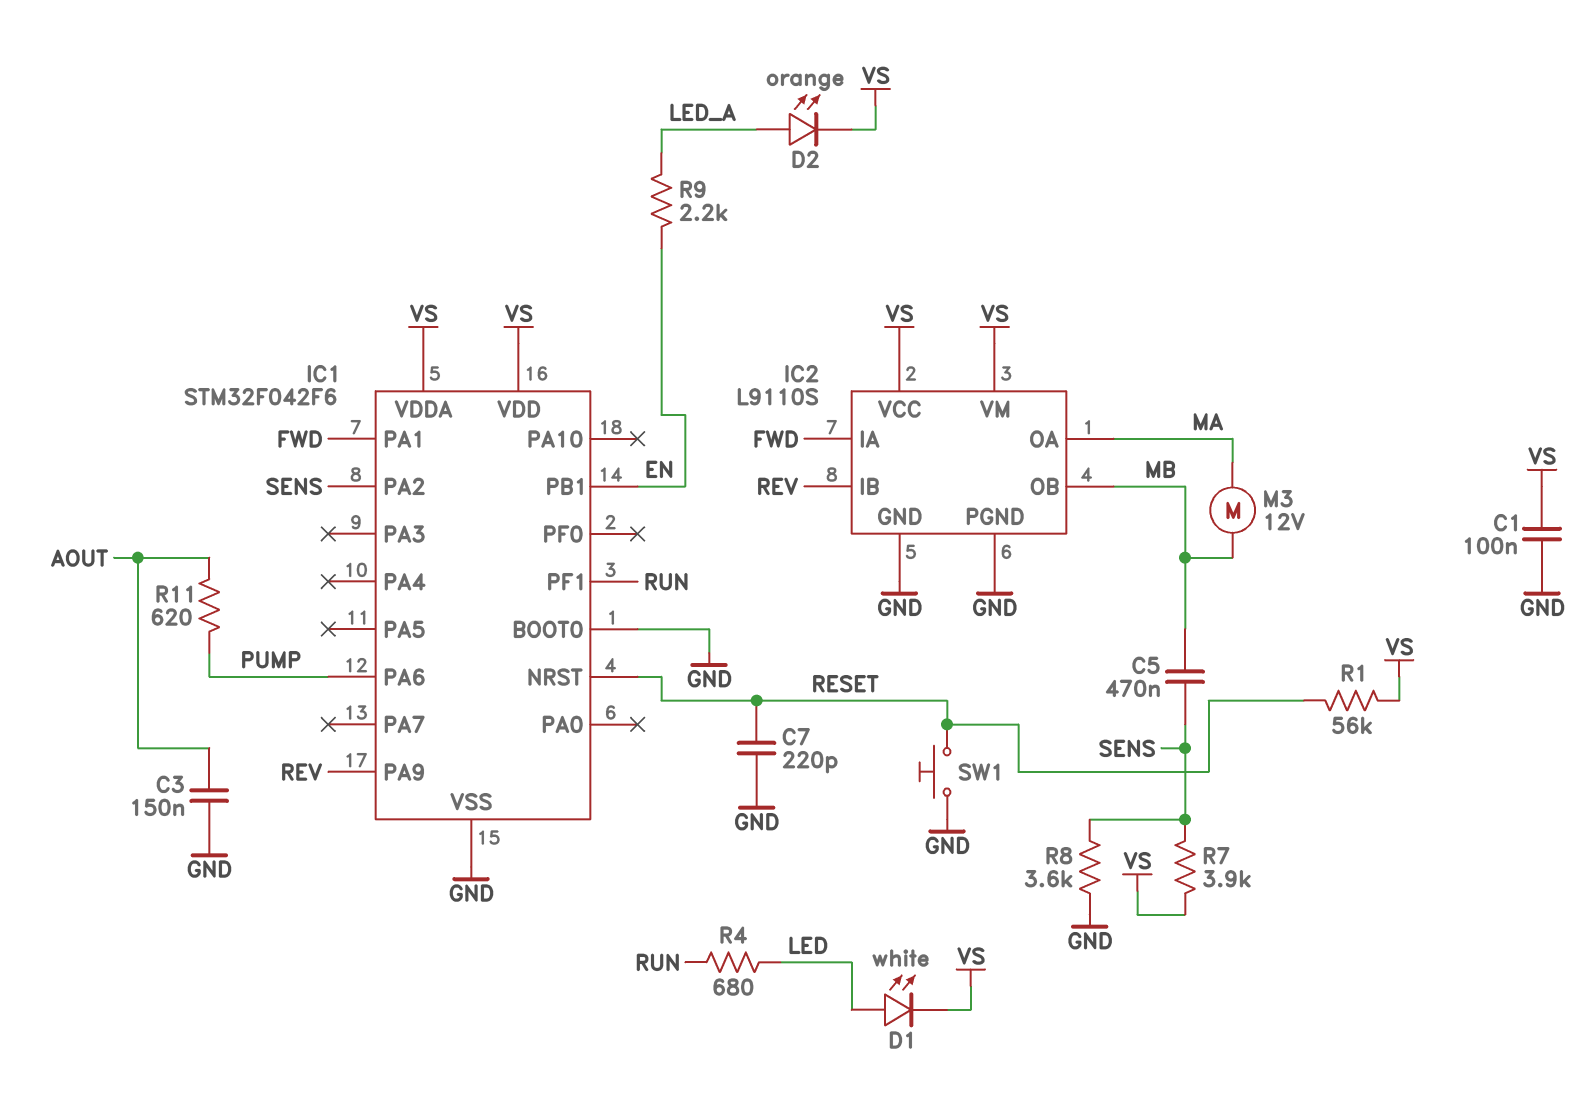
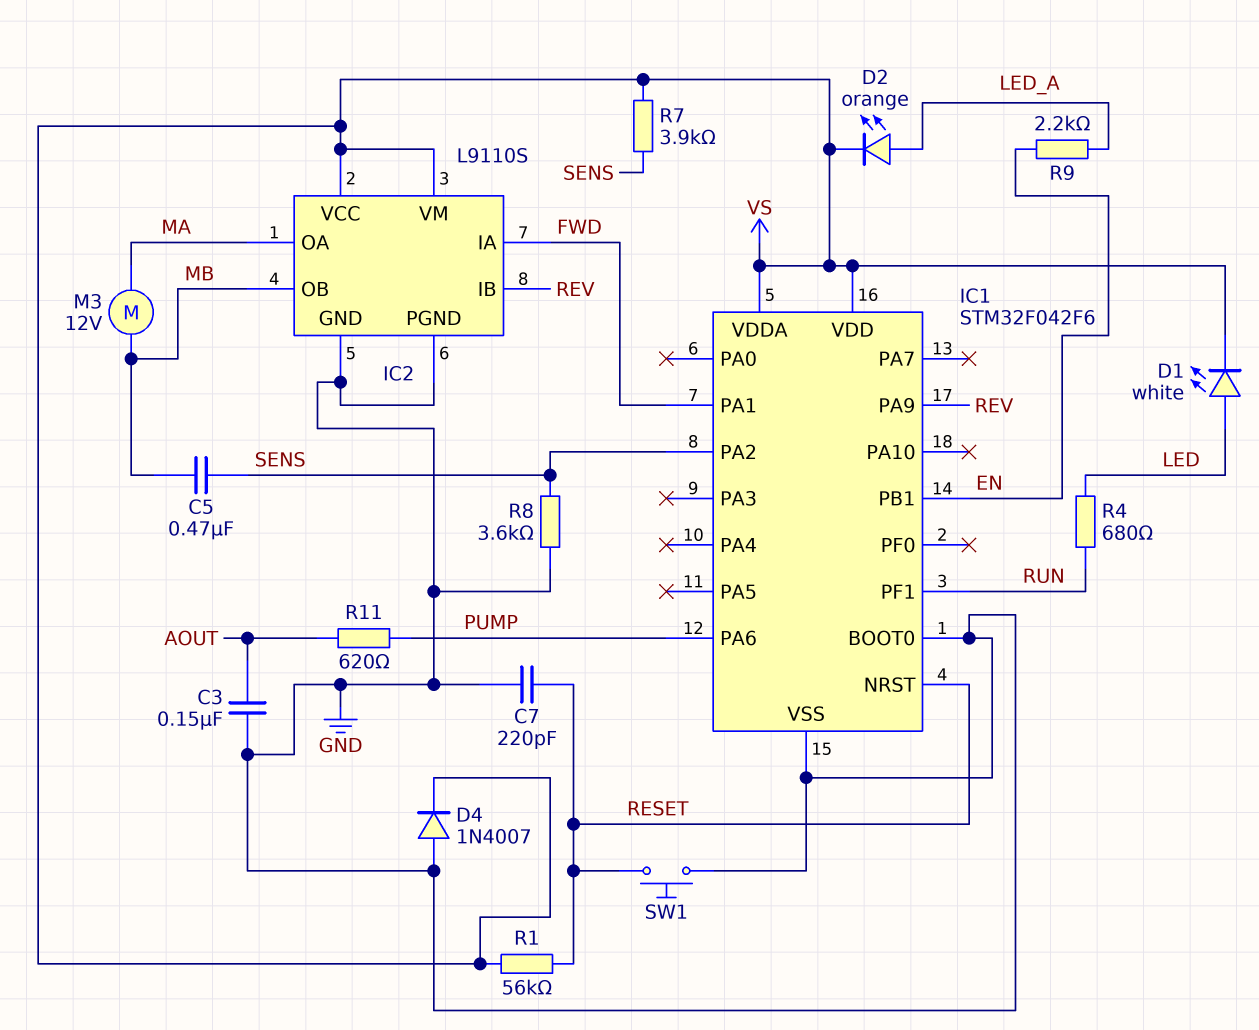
C1: 100nF (GND, VS) -> none
D4: none -> diode 1N4007 (A GND, K VS)

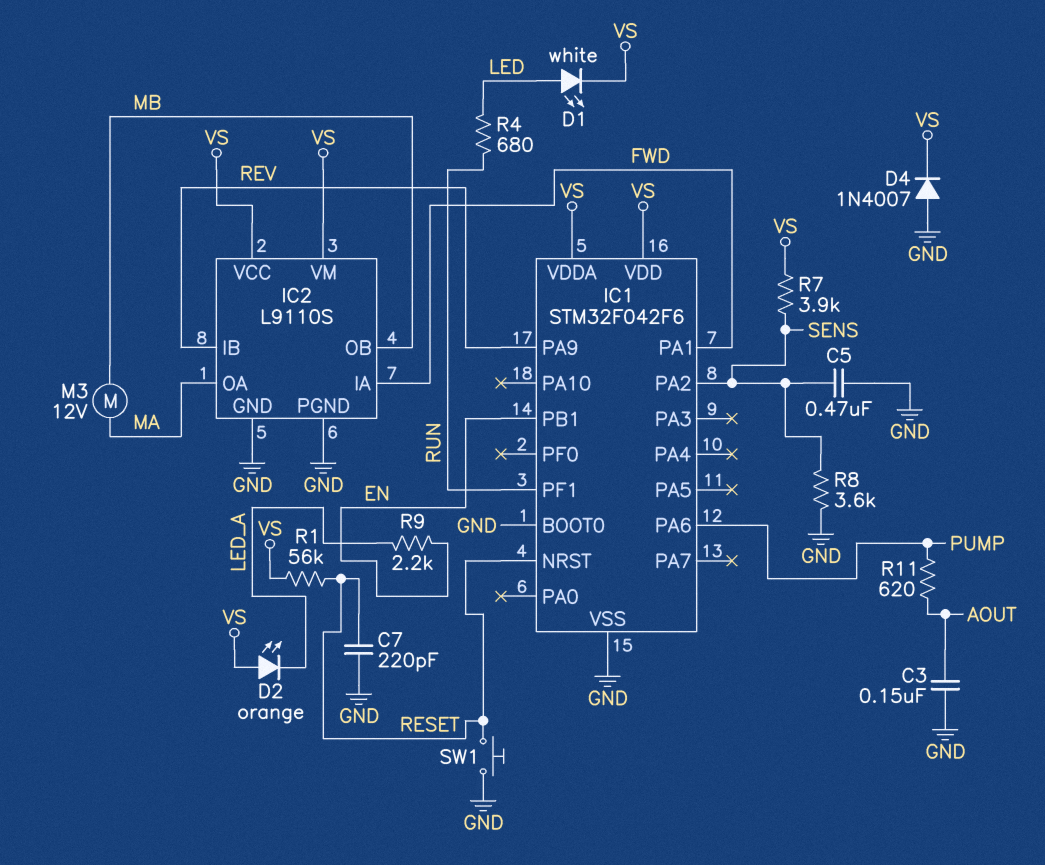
C5: 470nF (MB, SENS) -> 470nF (GND, SENS)
D2: LED orange (A LED_A, K VS) -> LED orange (A VS, K LED_A)

